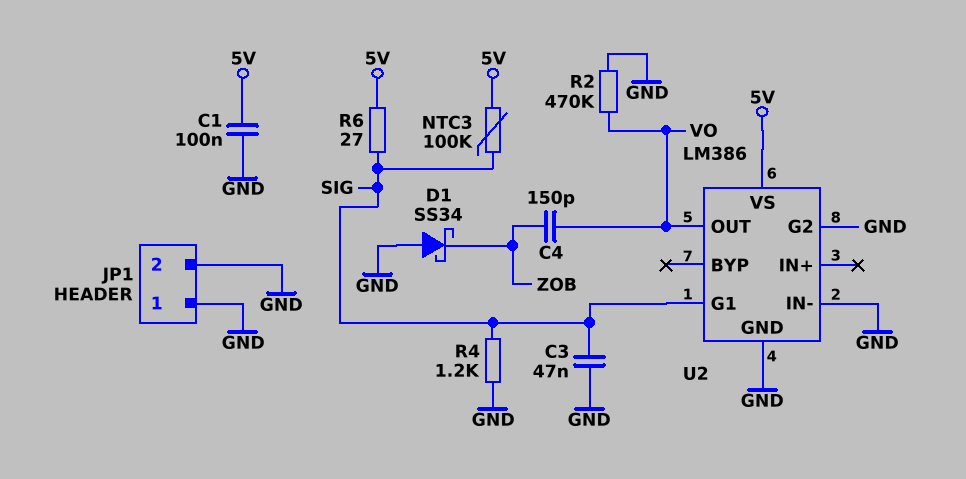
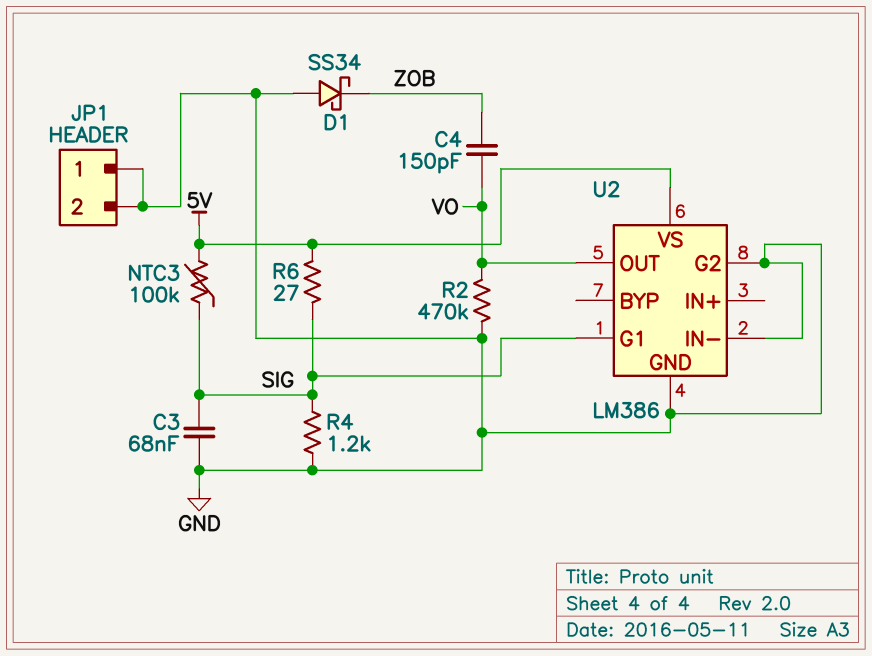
C1: 100nF (5V, GND) -> none
C3: 47nF (GND, SIG) -> 68nF (GND, SIG)

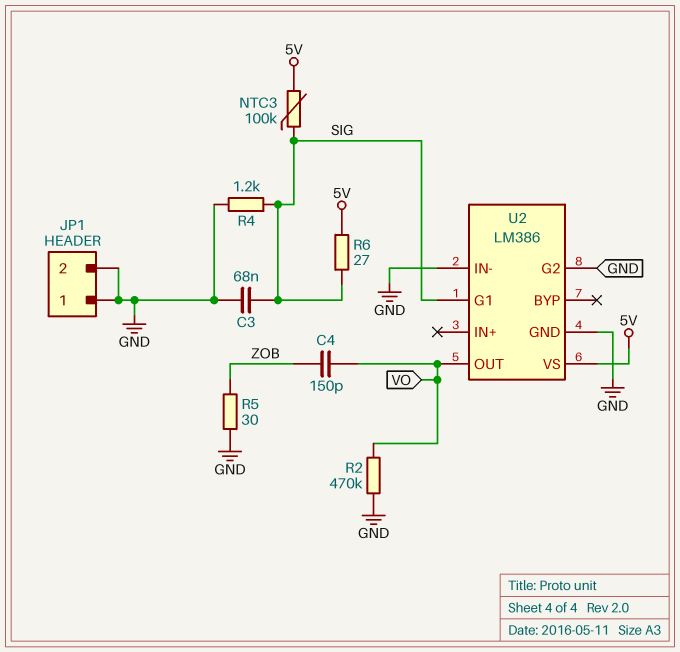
D1: schottky SS34 (A GND, K ZOB) -> none
R5: none -> 30 (GND, ZOB)

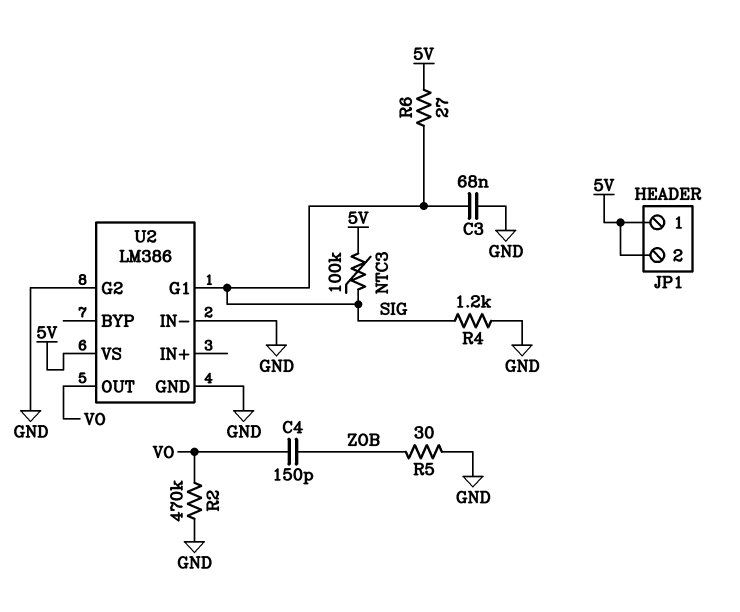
JP1 pin 1: GND -> 5V
JP1 pin 2: GND -> 5V

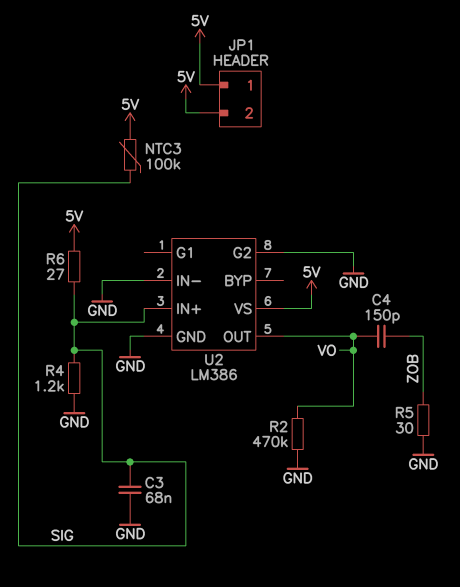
U2 pin G1: SIG -> none
U2 pin IN+: none -> SIG

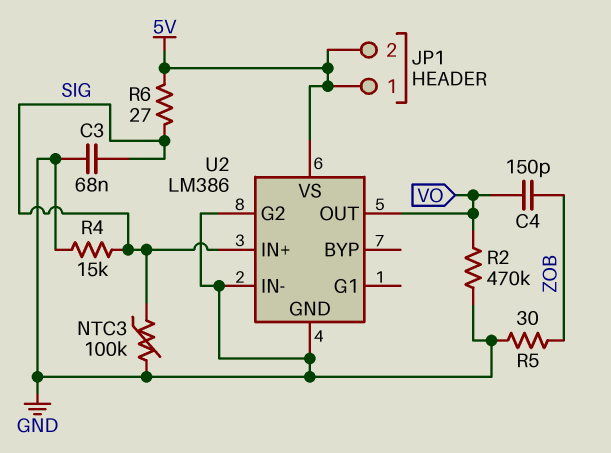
NTC3: 100k (5V, SIG) -> 100k (GND, SIG)
R4: 1.2k (GND, SIG) -> 15k (GND, SIG)

